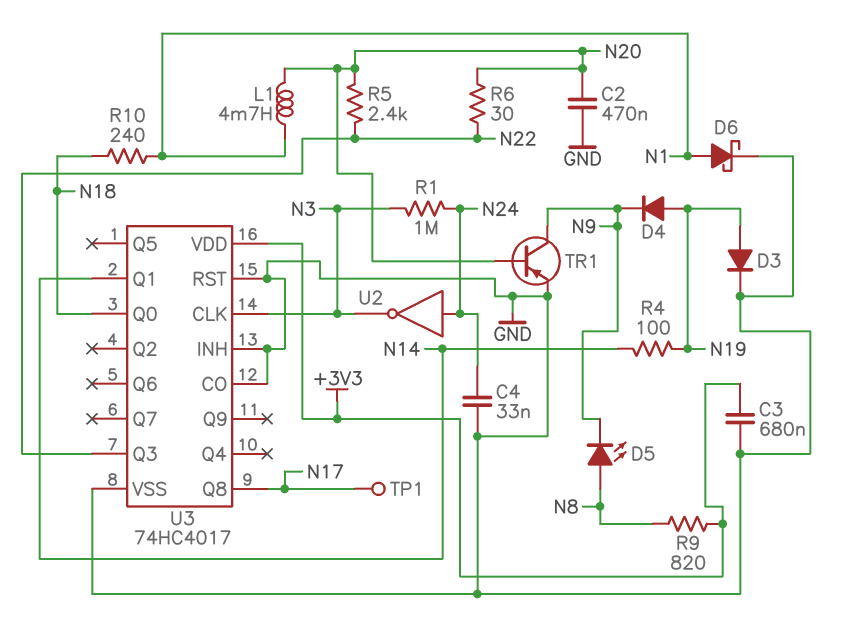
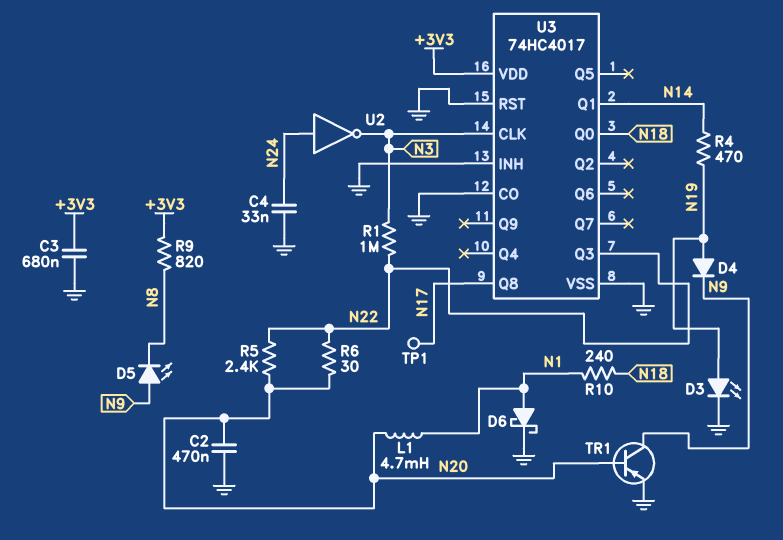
D3: diode (A N19, K GND) -> LED (A N19, K GND)
D5: LED (A N8, K N9) -> LED (A N9, K N8)
R1: 1M (N3, N24) -> 1M (N3, N22)
R4: 100 (N14, N19) -> 470 (N14, N19)

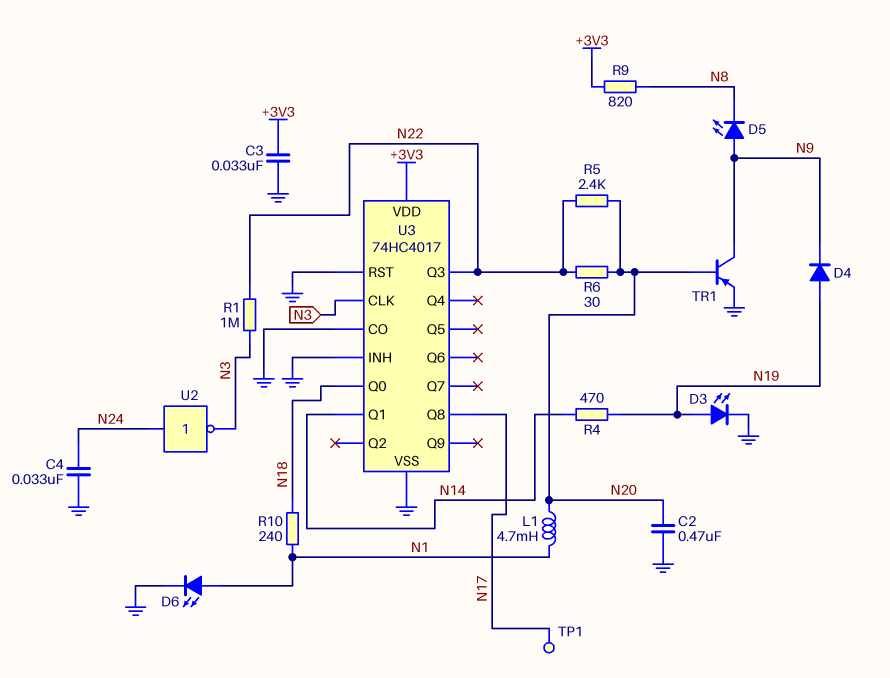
C3: 680nF (+3V3, GND) -> 33nF (+3V3, GND)
D6: schottky (A N1, K GND) -> LED (A N1, K GND)

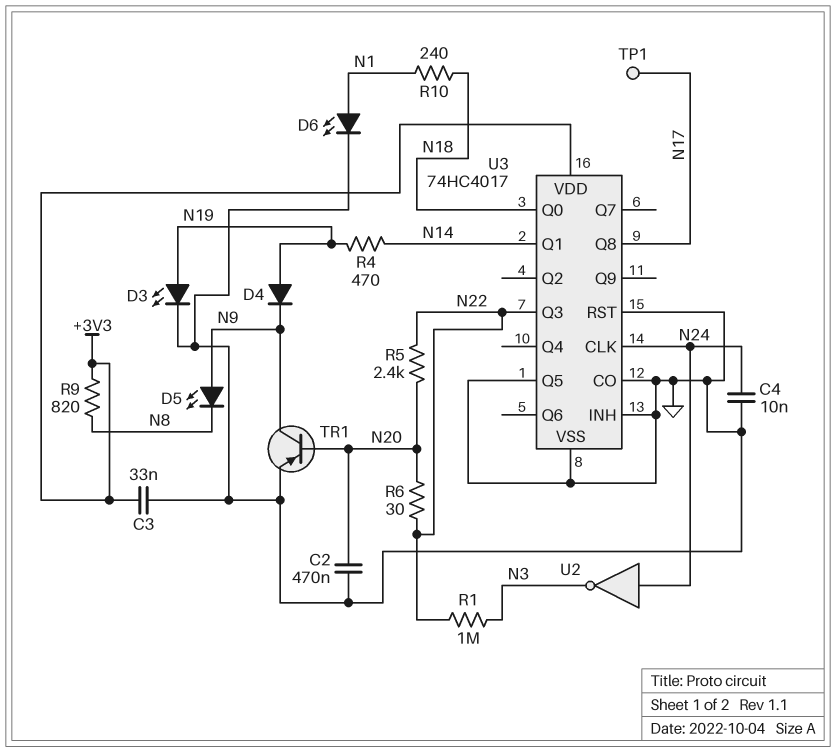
C4: 33nF (GND, N24) -> 10nF (GND, N24)
L1: 4.7mH (N1, N20) -> none
U3 pin CLK: N3 -> N24
U3 pin Q5: none -> GND

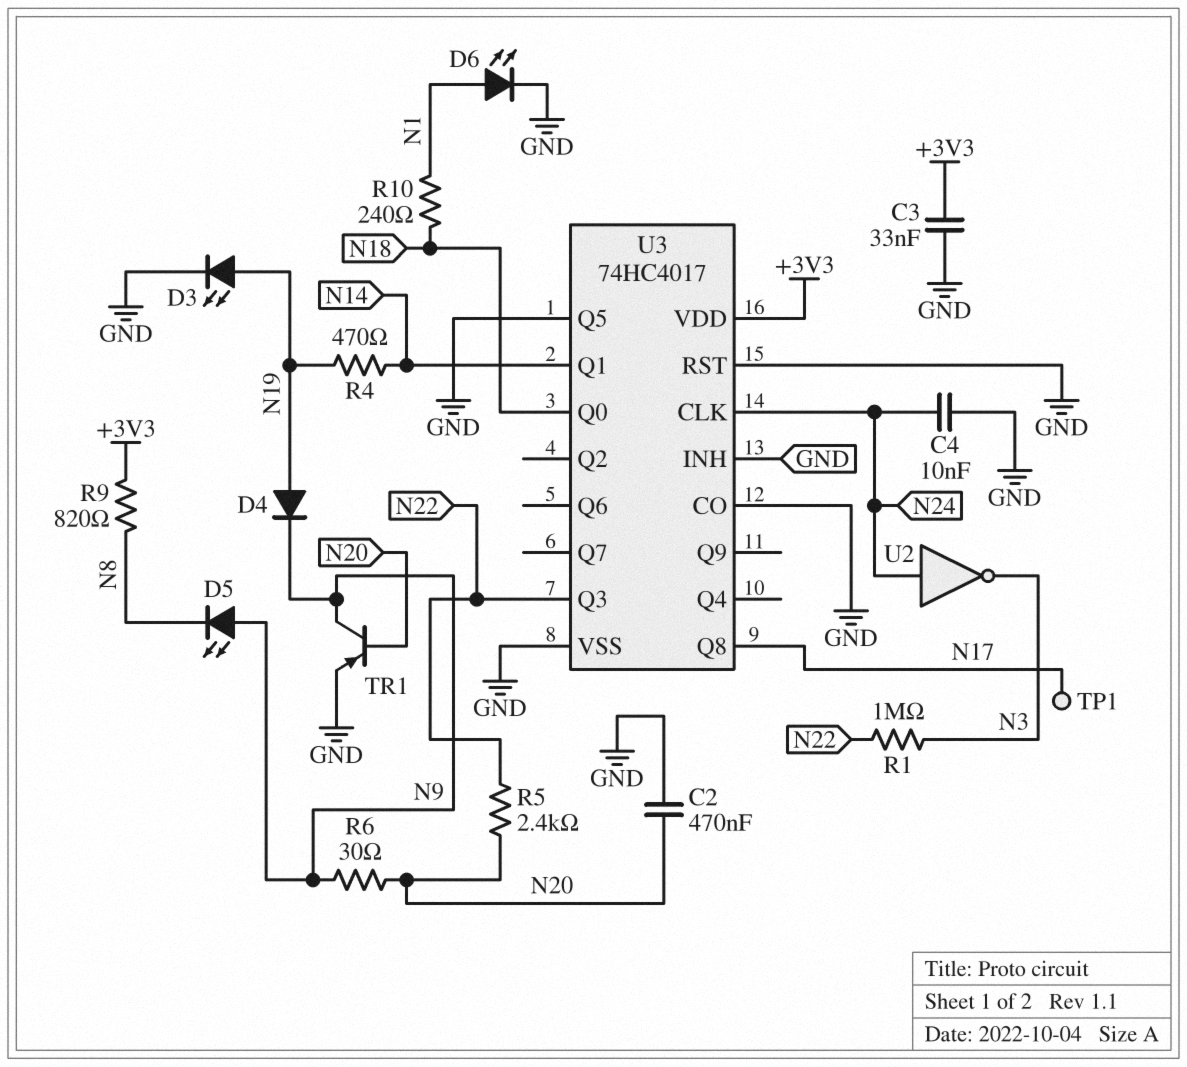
R6: 30 (N20, N22) -> 30 (N9, N20)

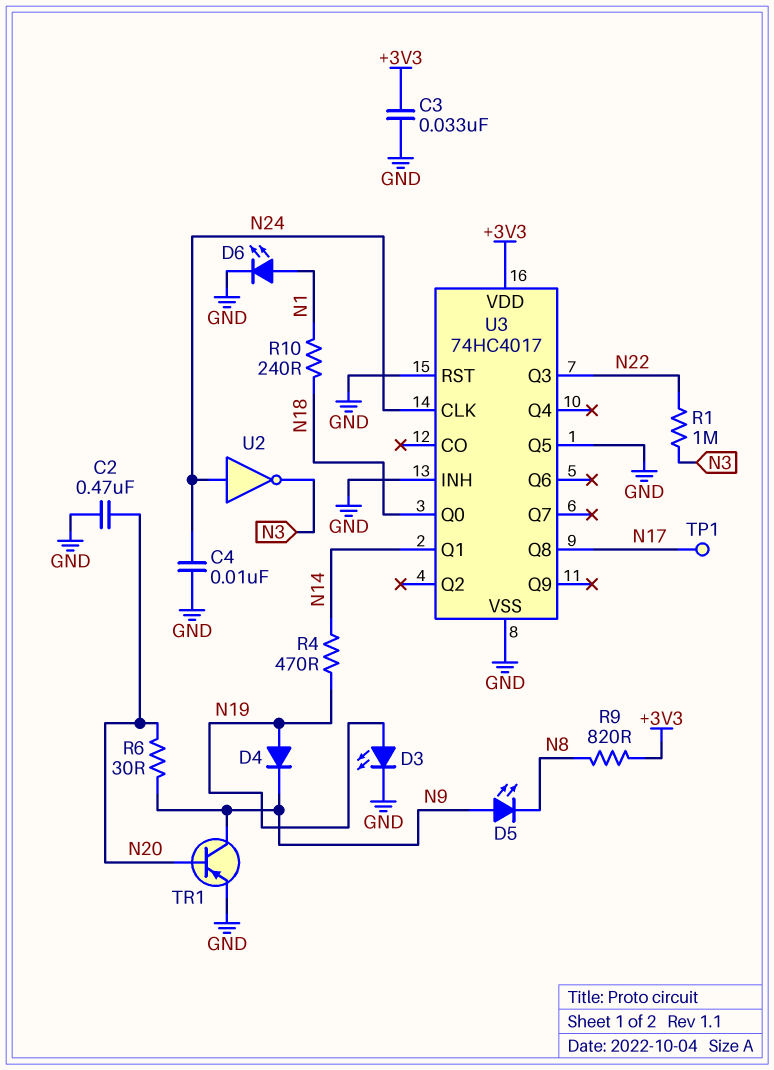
R5: 2.4k (N20, N22) -> none
U3 pin CO: GND -> none

